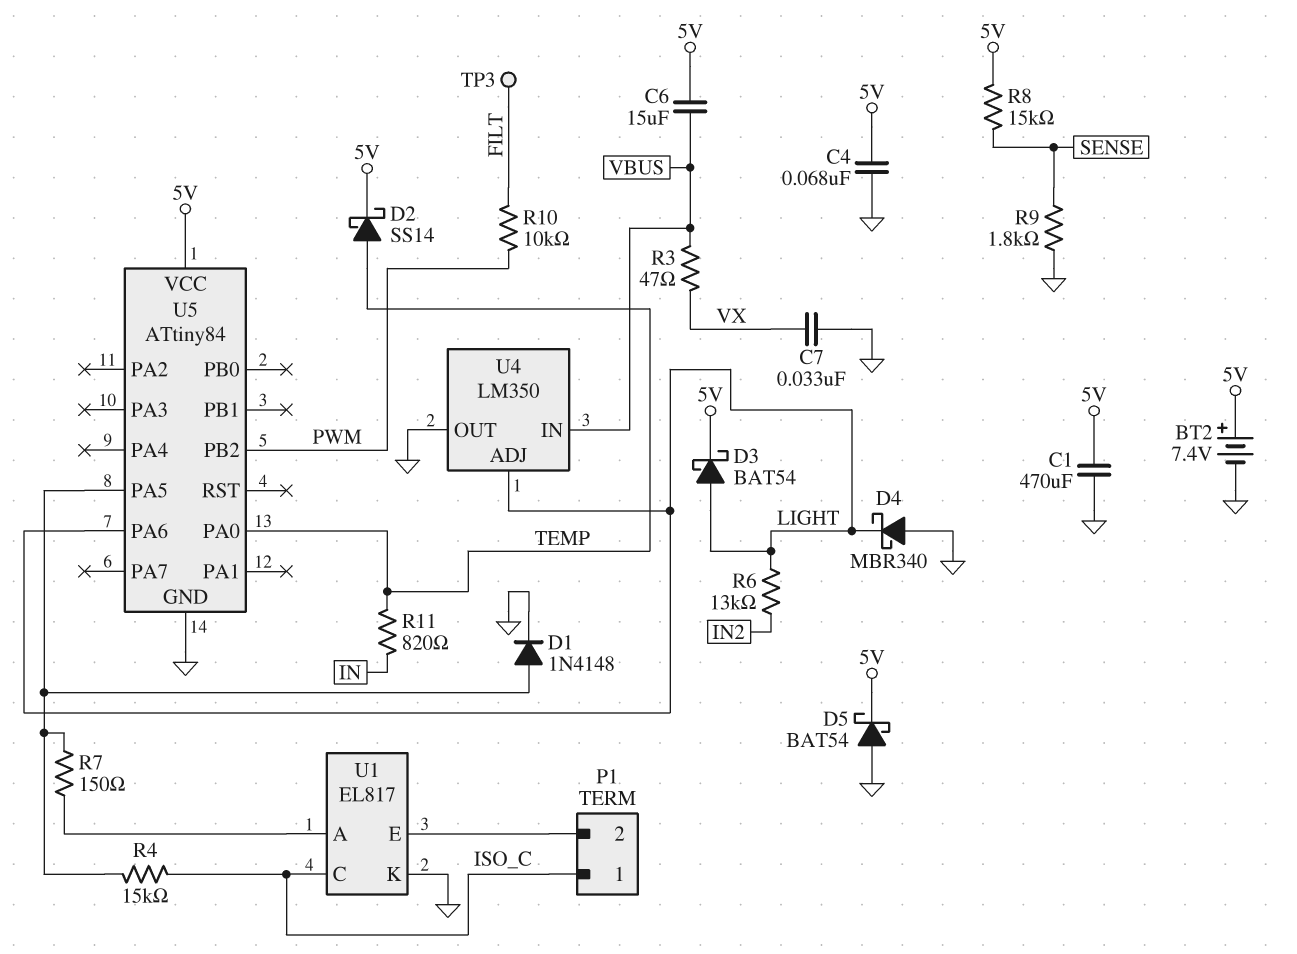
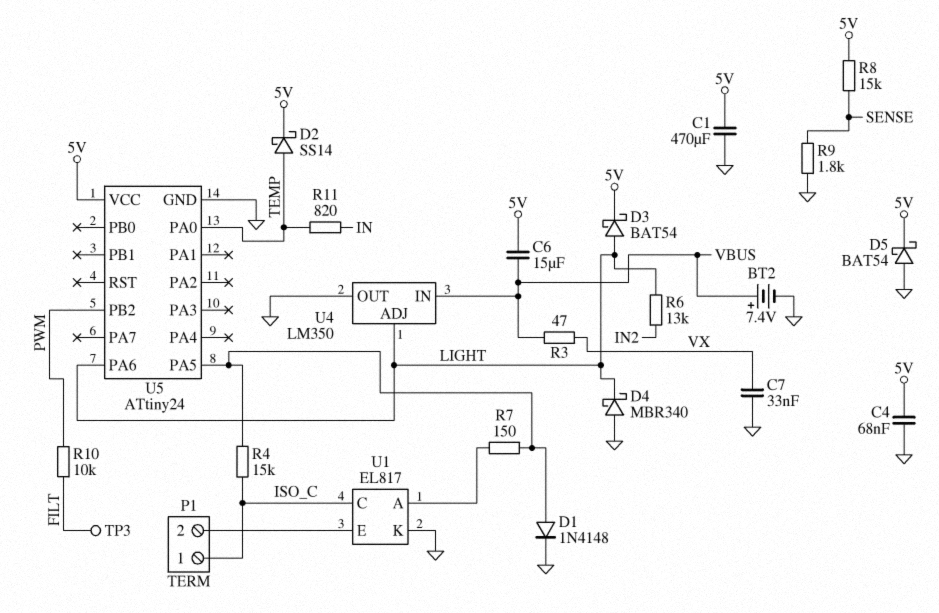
BT2: 7.4V (plus 5V, minus GND) -> 7.4V (plus VBUS, minus GND)
U5: ATtiny84 -> ATtiny24

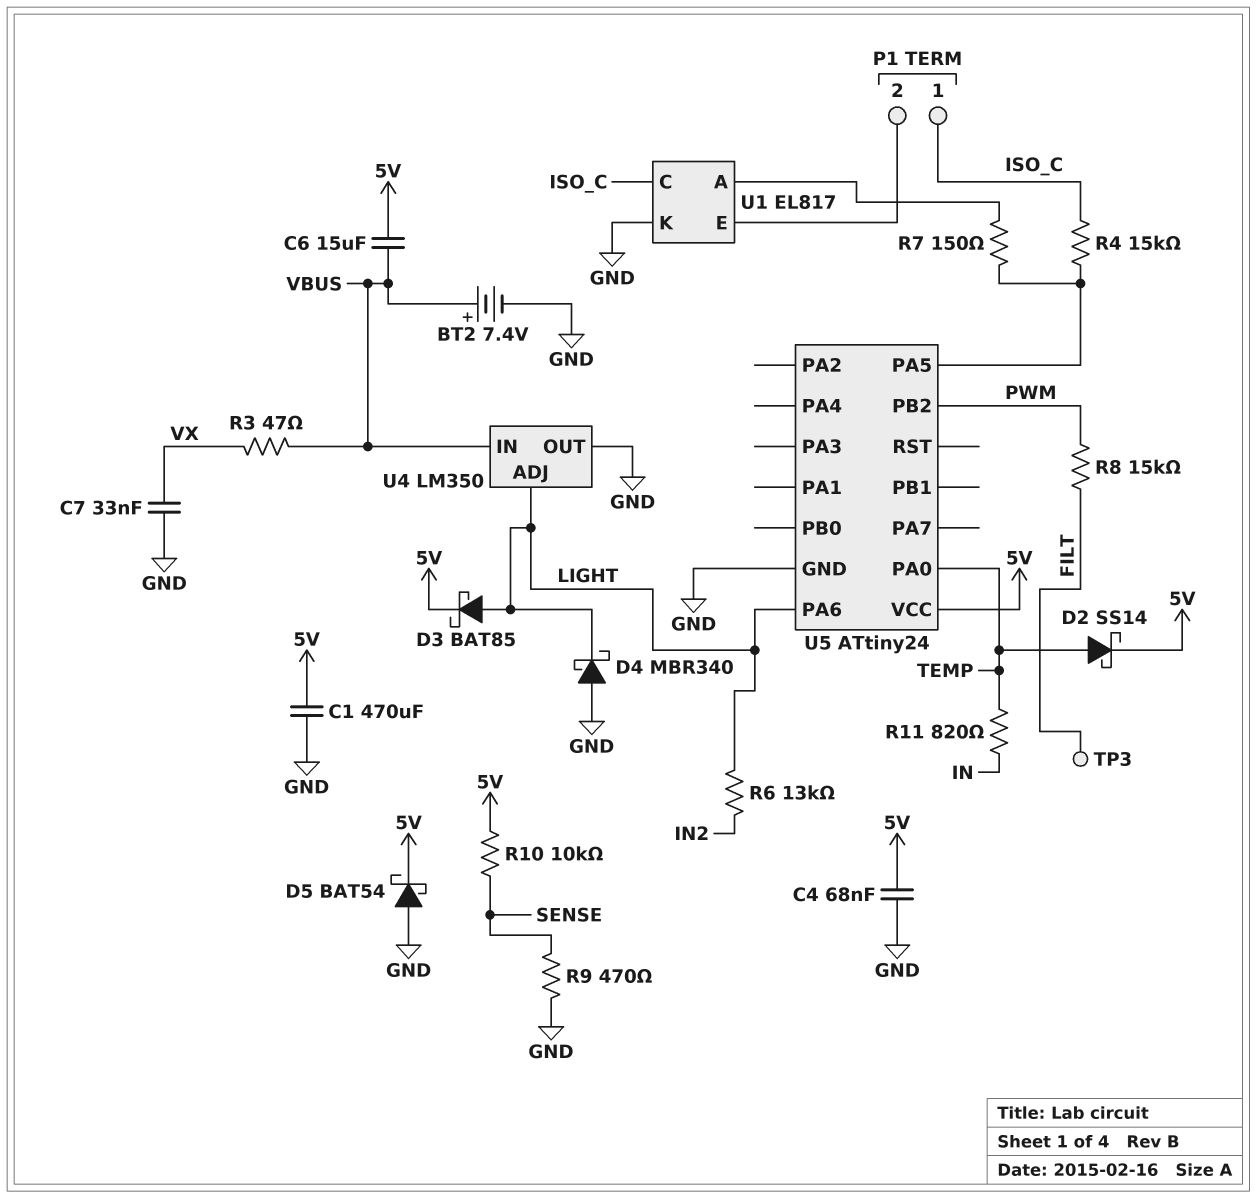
D1: diode 1N4148 (A U5/PA5, K GND) -> none
D3: schottky BAT54 (A LIGHT, K 5V) -> schottky BAT85 (A LIGHT, K 5V)
R8: 15k (5V, SENSE) -> 15k (FILT, PWM)
R9: 1.8k (GND, SENSE) -> 470 (GND, SENSE)
R10: 10k (FILT, PWM) -> 10k (5V, SENSE)

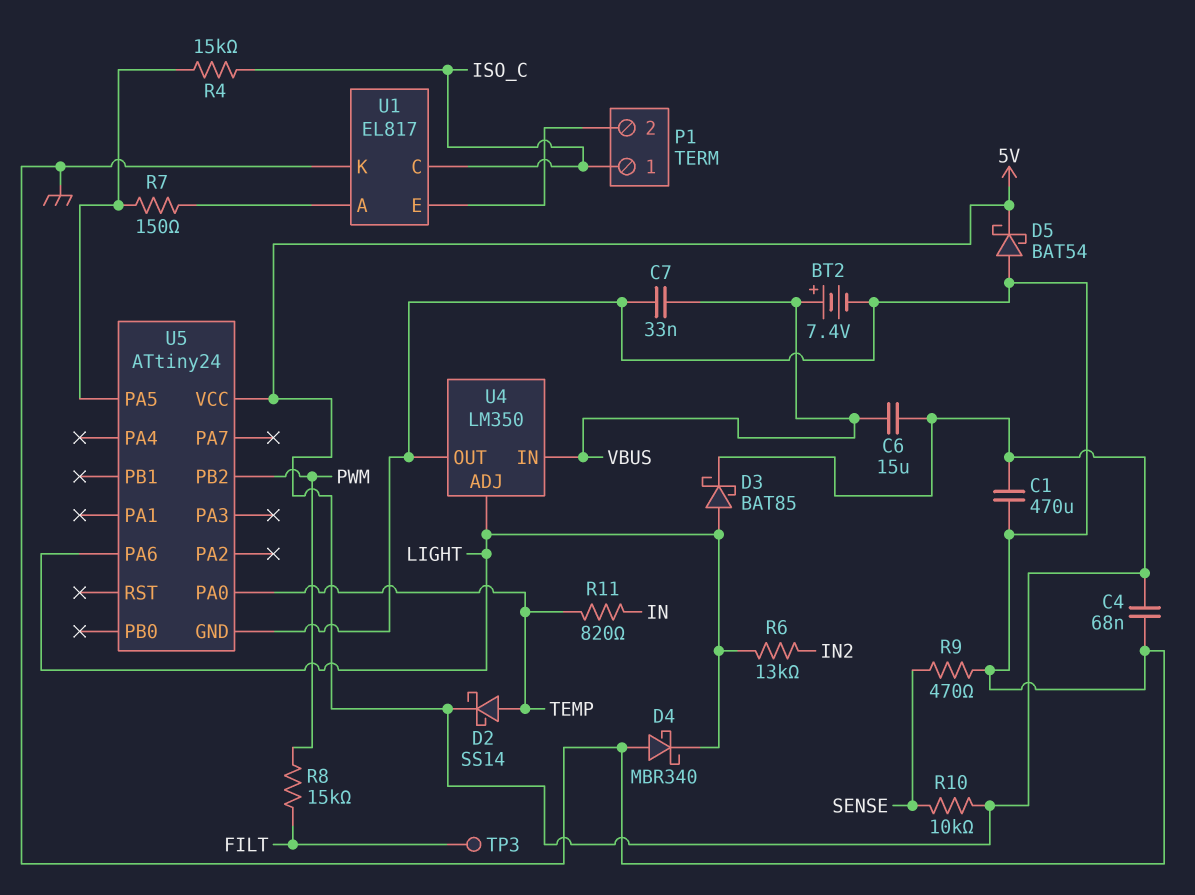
C7: 33nF (GND, VX) -> 33nF (GND, VBUS)
R3: 47 (VBUS, VX) -> none

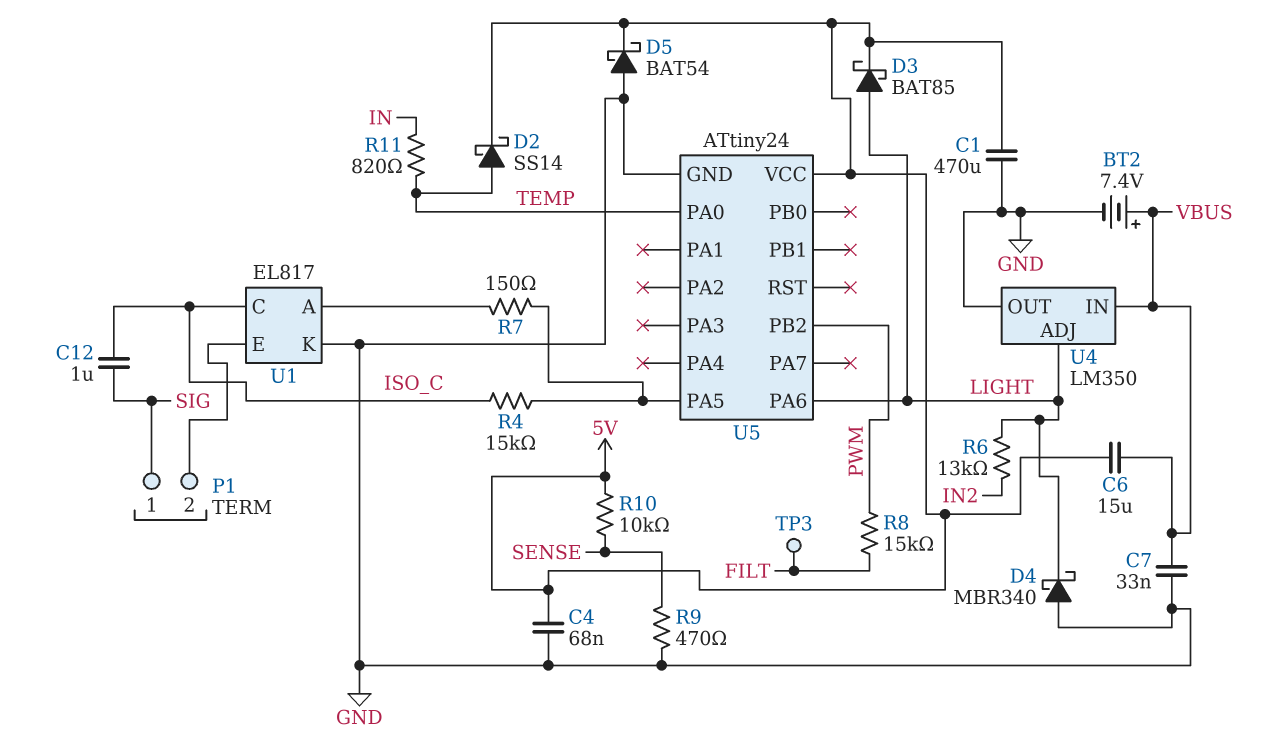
C12: none -> 1uF (ISO_C, SIG)
P1 pin 1: ISO_C -> SIG

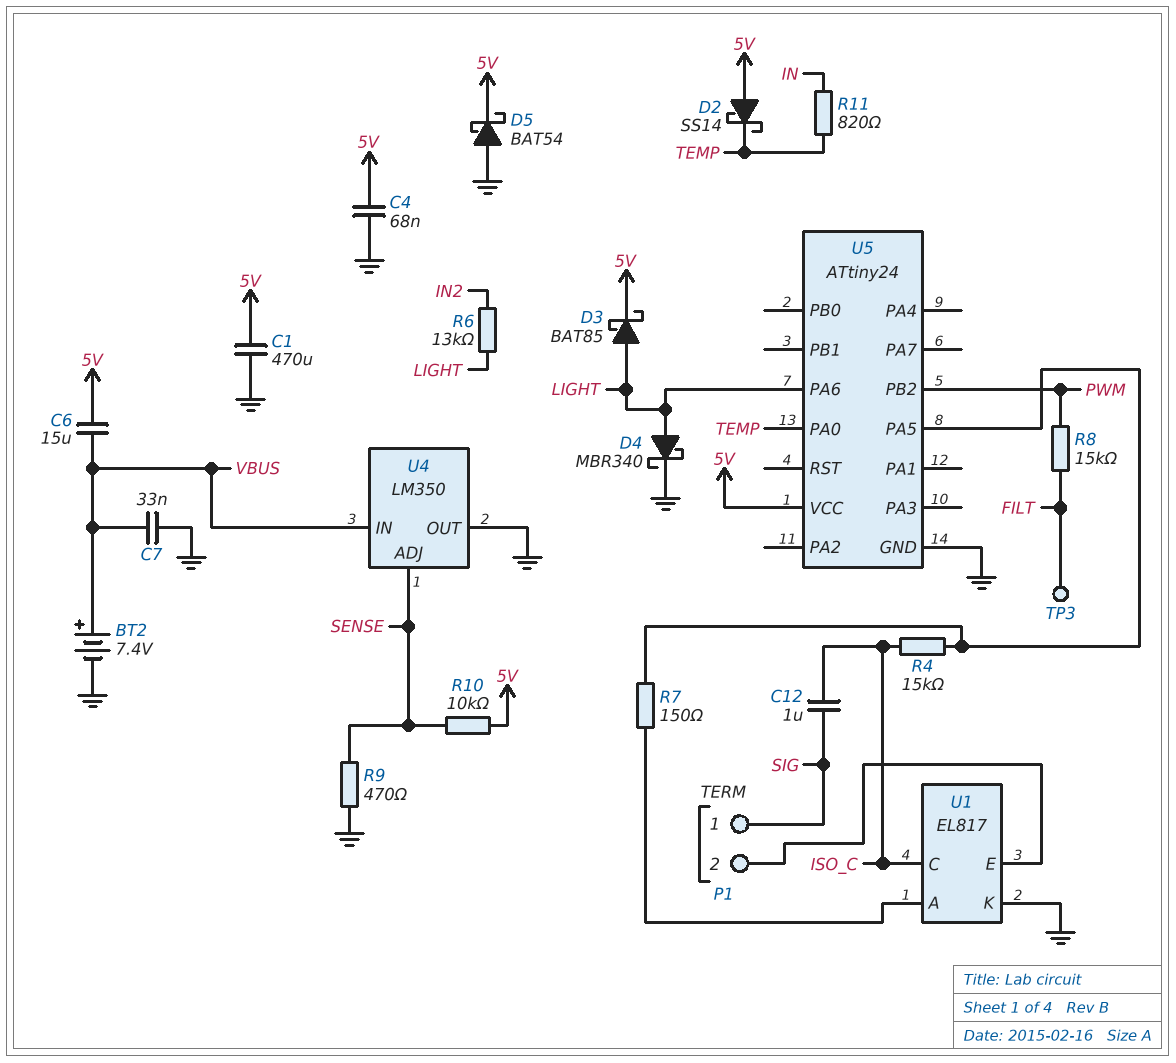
D2: schottky SS14 (A TEMP, K 5V) -> schottky SS14 (A 5V, K TEMP)
D4: schottky MBR340 (A GND, K LIGHT) -> schottky MBR340 (A LIGHT, K GND)
U4 pin ADJ: LIGHT -> SENSE

